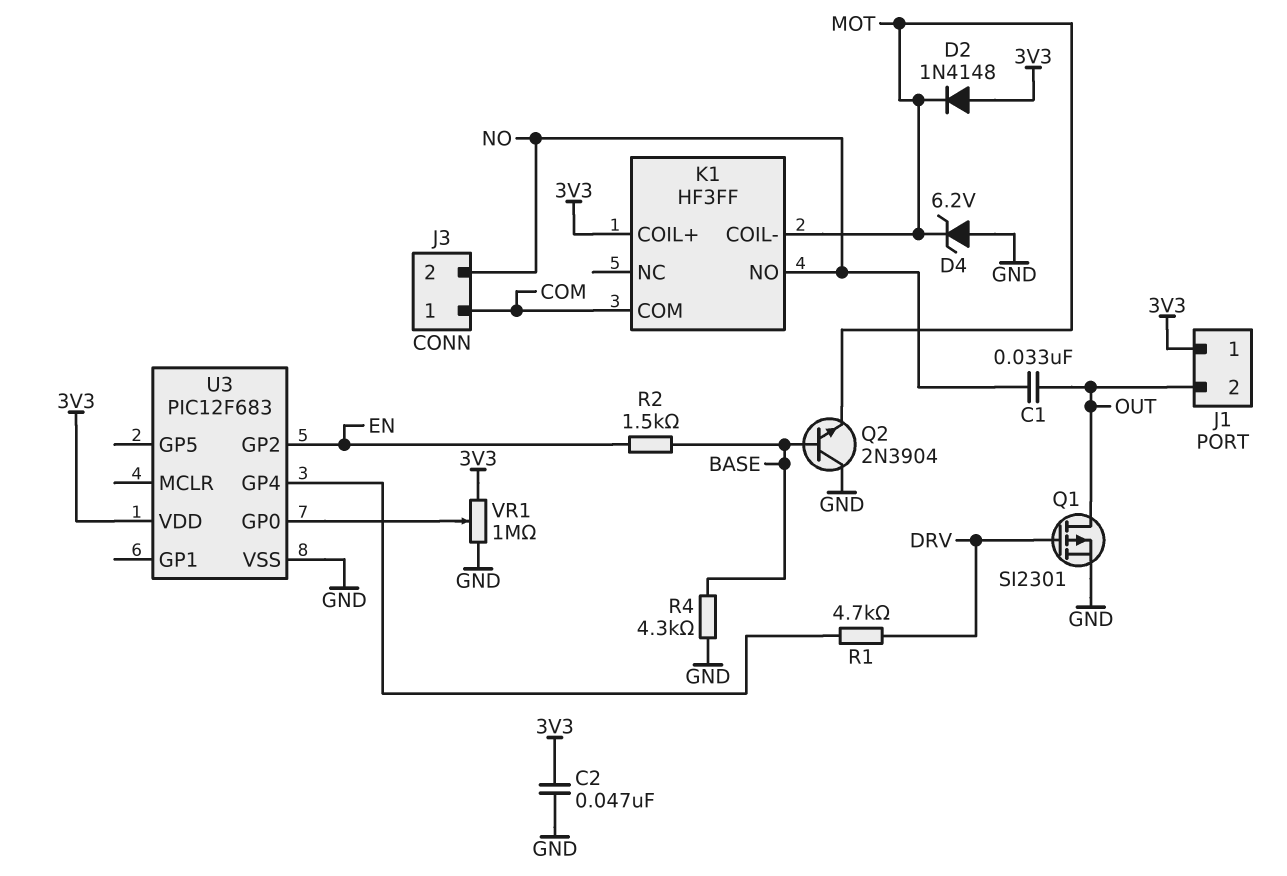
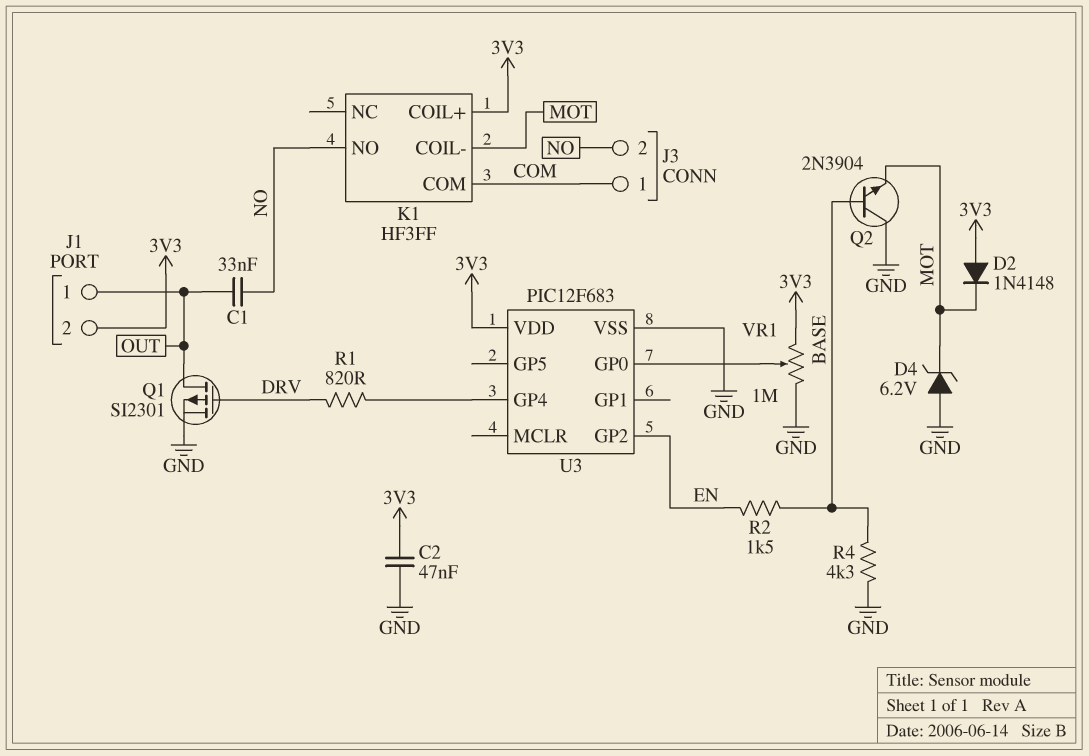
J1 pin 1: 3V3 -> OUT
J1 pin 2: OUT -> 3V3
R1: 4.7k (DRV, U3/GP4) -> 820 (DRV, U3/GP4)

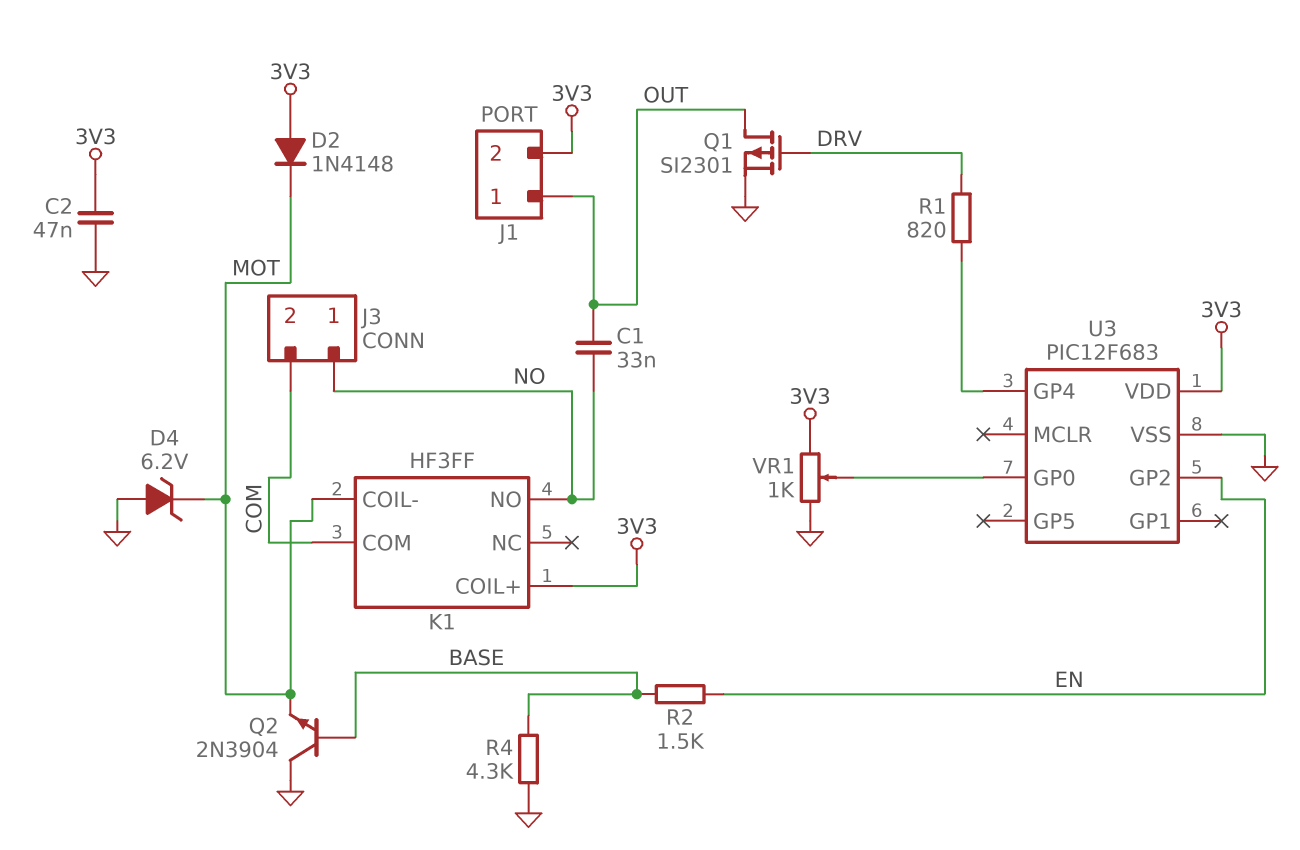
J3 pin 1: COM -> NO
J3 pin 2: NO -> COM
VR1: 1M (3V3, GND, wiper U3/GP0) -> 1k (3V3, GND, wiper U3/GP0)

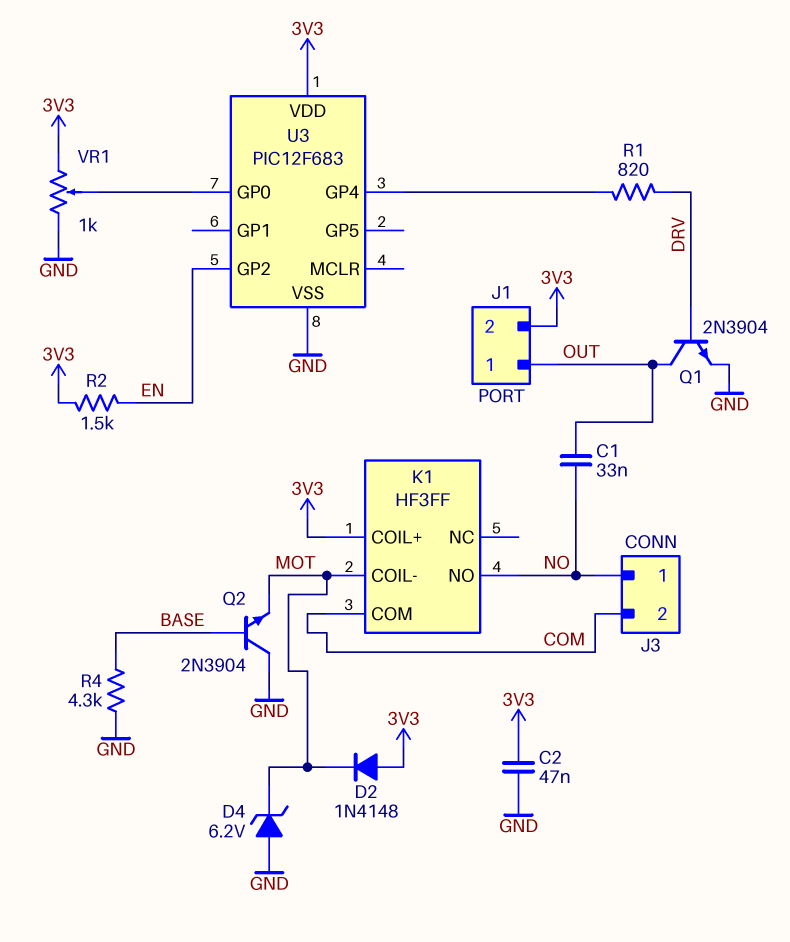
Q1: PMOS SI2301 (G DRV, D OUT, S GND) -> NPN 2N3904 (B DRV, C OUT, E GND)
R2: 1.5k (BASE, EN) -> 1.5k (3V3, EN)

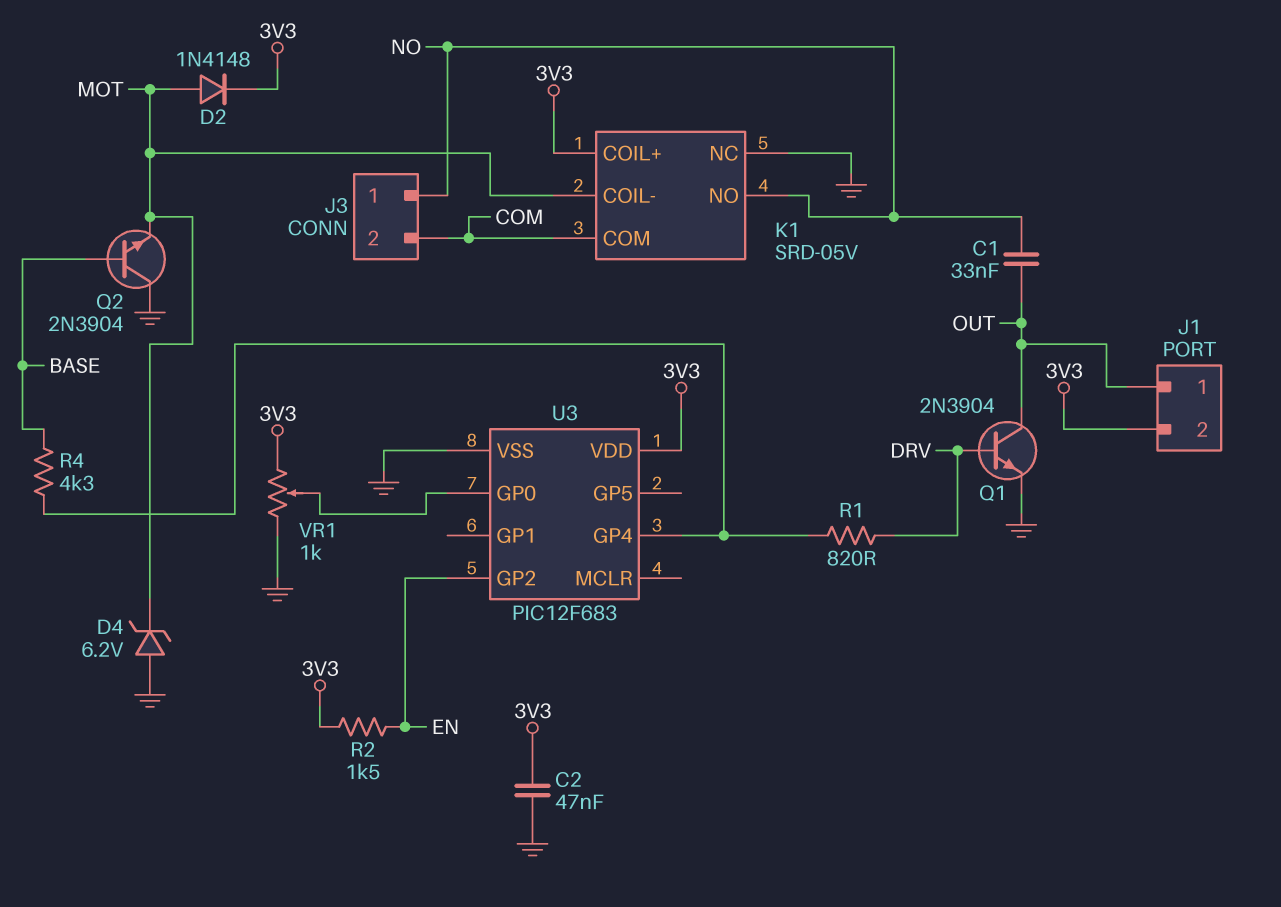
D2: diode 1N4148 (A 3V3, K MOT) -> diode 1N4148 (A MOT, K 3V3)
K1: HF3FF -> SRD-05V
K1 pin NC: none -> GND
R4: 4.3k (BASE, GND) -> 4.3k (BASE, U3/GP4)

